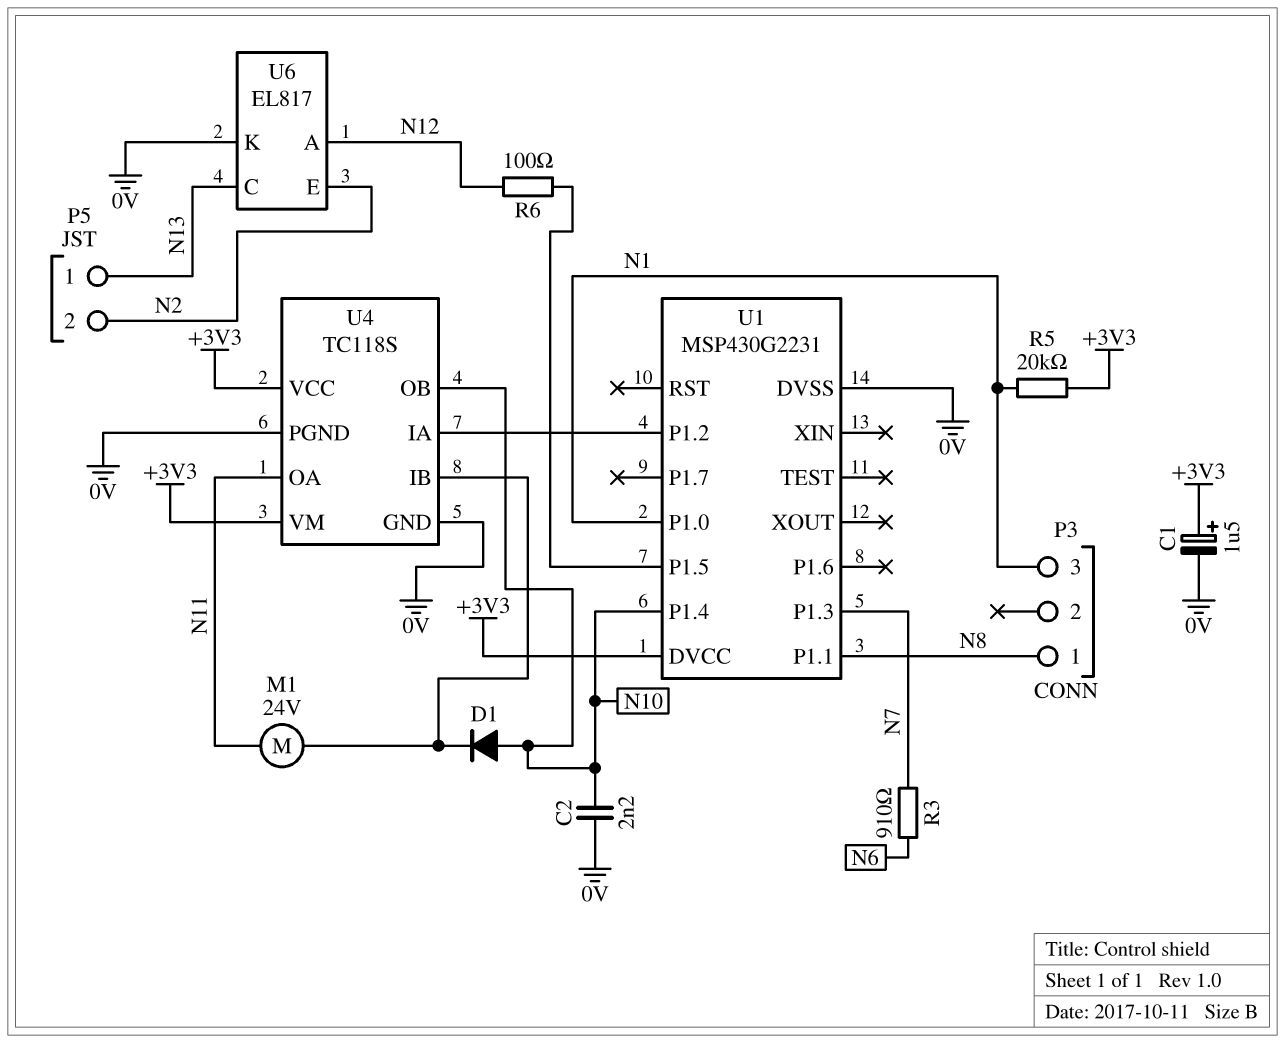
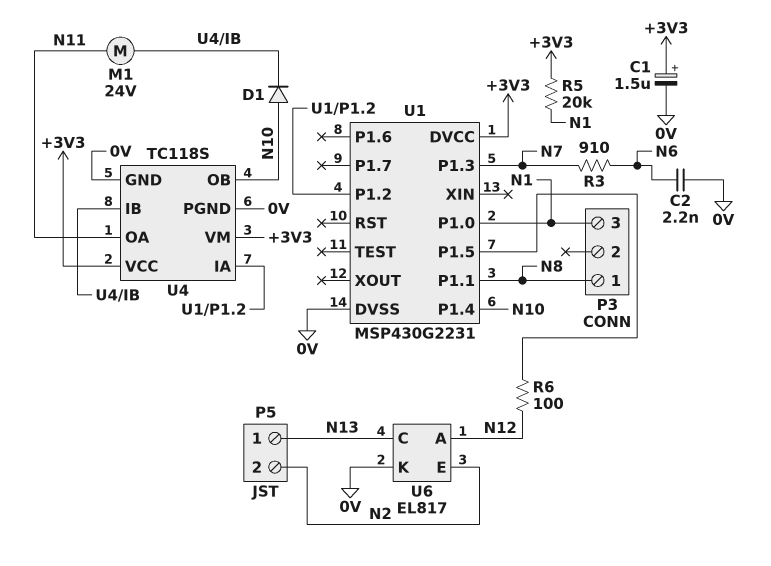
C2: 2.2nF (0V, N10) -> 2.2nF (0V, N6)

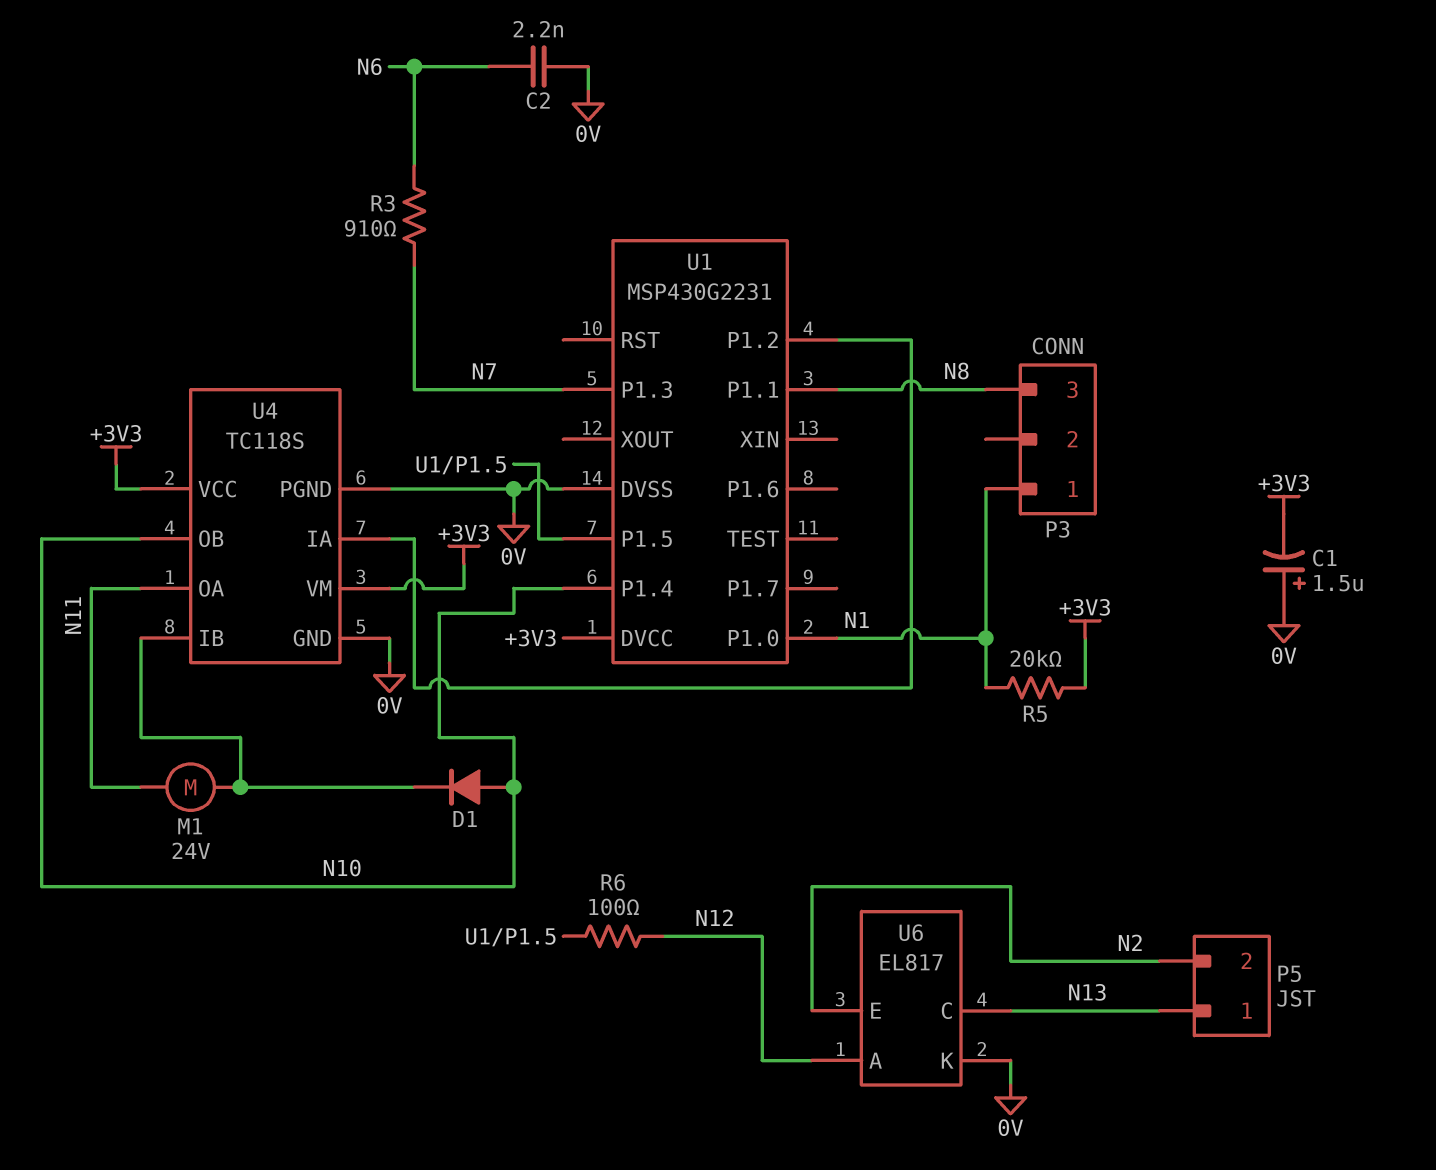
C1: 1.5uF (plus +3V3, minus 0V) -> 1.5uF (plus 0V, minus +3V3)
P3 pin 1: N8 -> N1
P3 pin 3: N1 -> N8

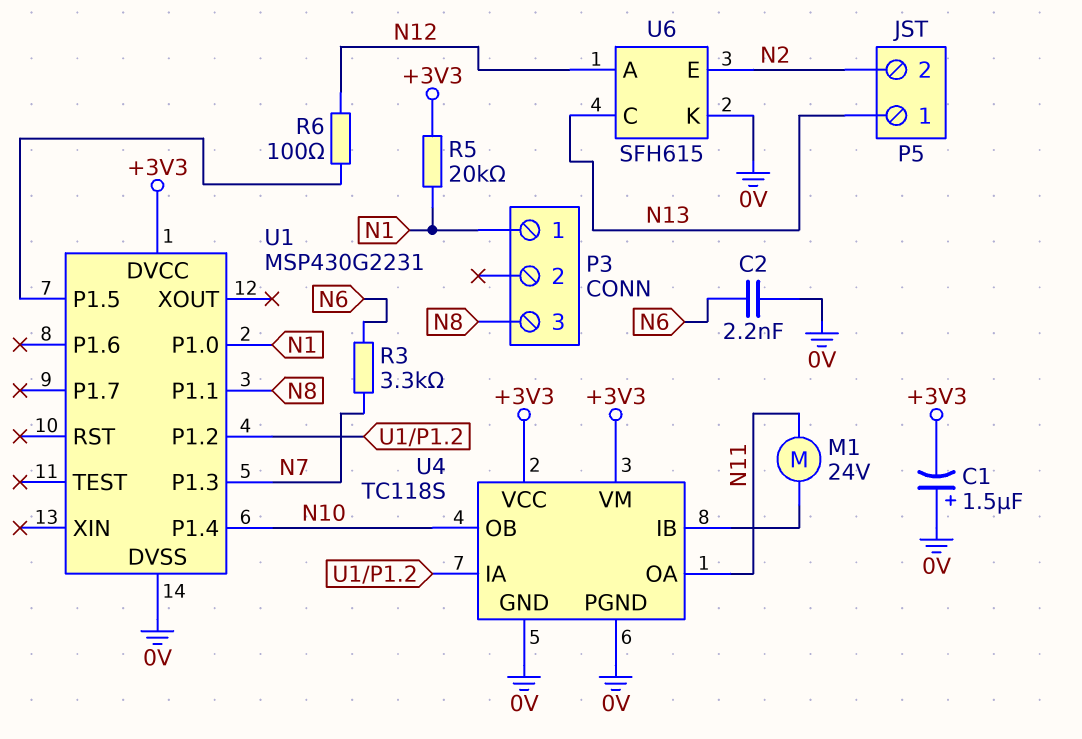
D1: diode (A N10, K U4/IB) -> none
R3: 910 (N6, N7) -> 3.3k (N6, N7)
U6: EL817 -> SFH615

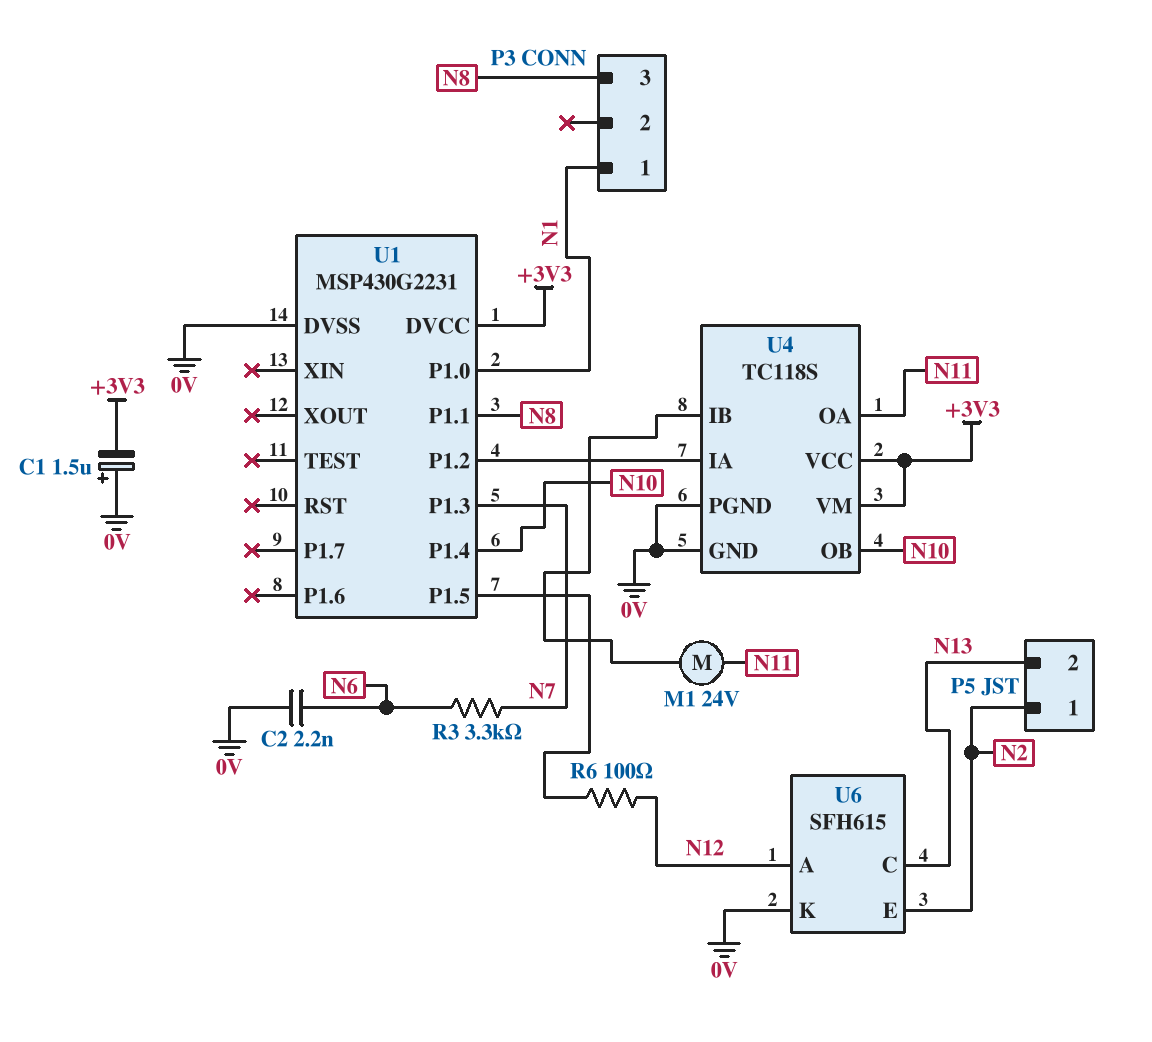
P5 pin 1: N13 -> N2
P5 pin 2: N2 -> N13
R5: 20k (+3V3, N1) -> none

